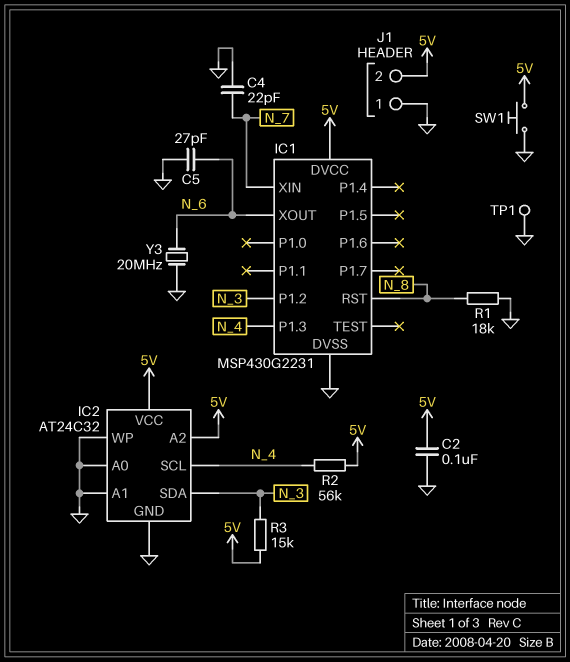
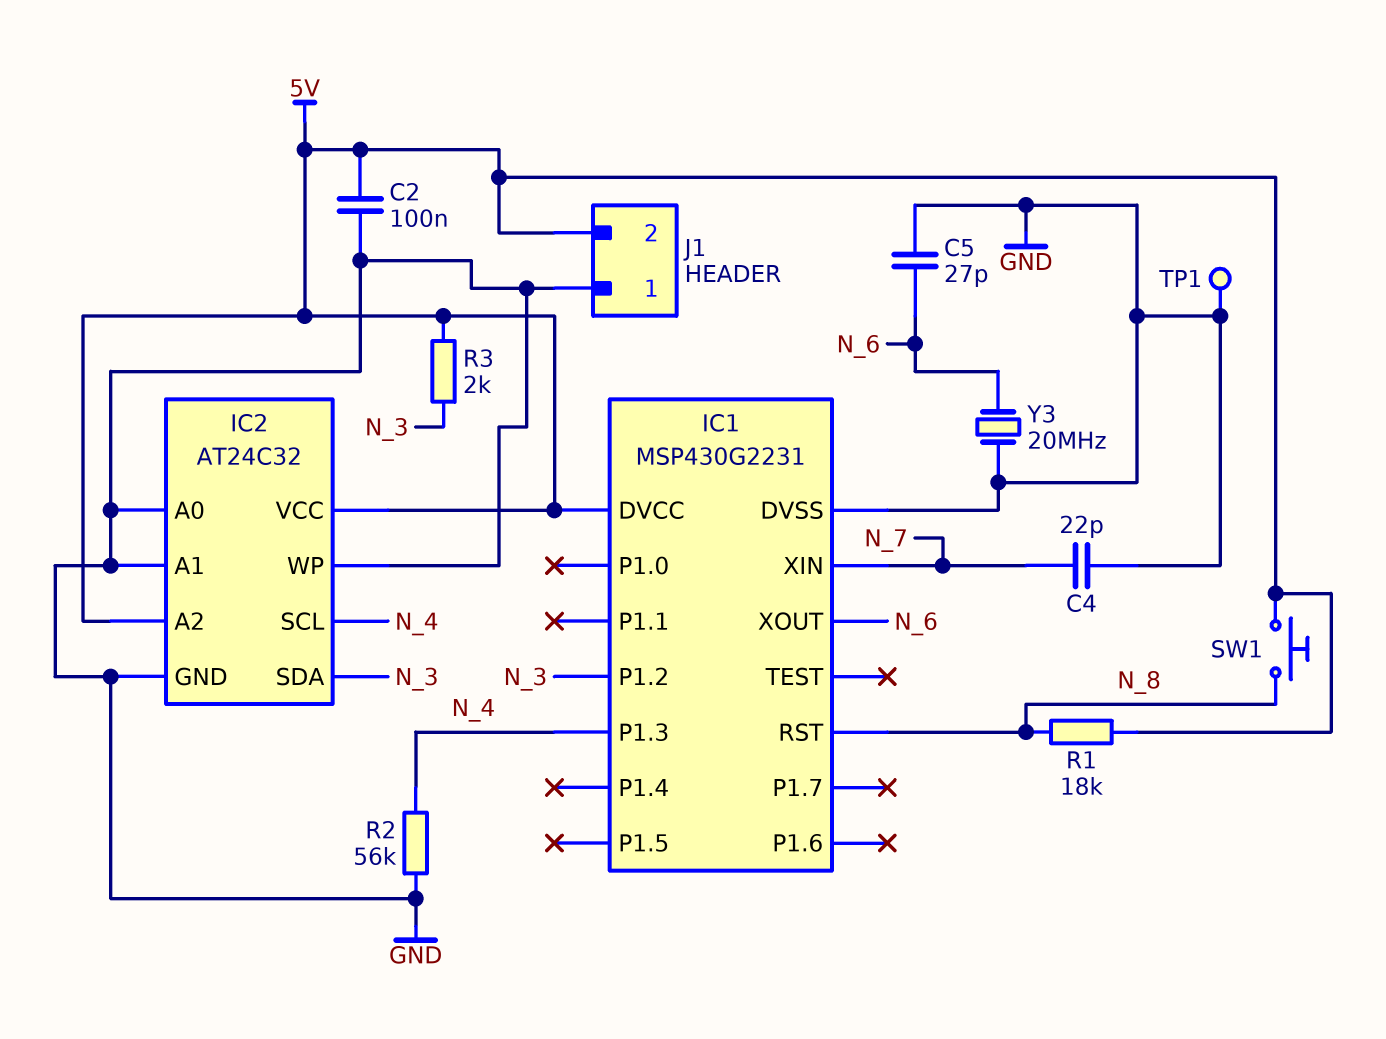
R1: 18k (GND, N_8) -> 18k (5V, N_8)
R2: 56k (5V, N_4) -> 56k (GND, N_4)
R3: 15k (5V, N_3) -> 2k (5V, N_3)
SW1: button (5V, GND) -> button (5V, N_8)

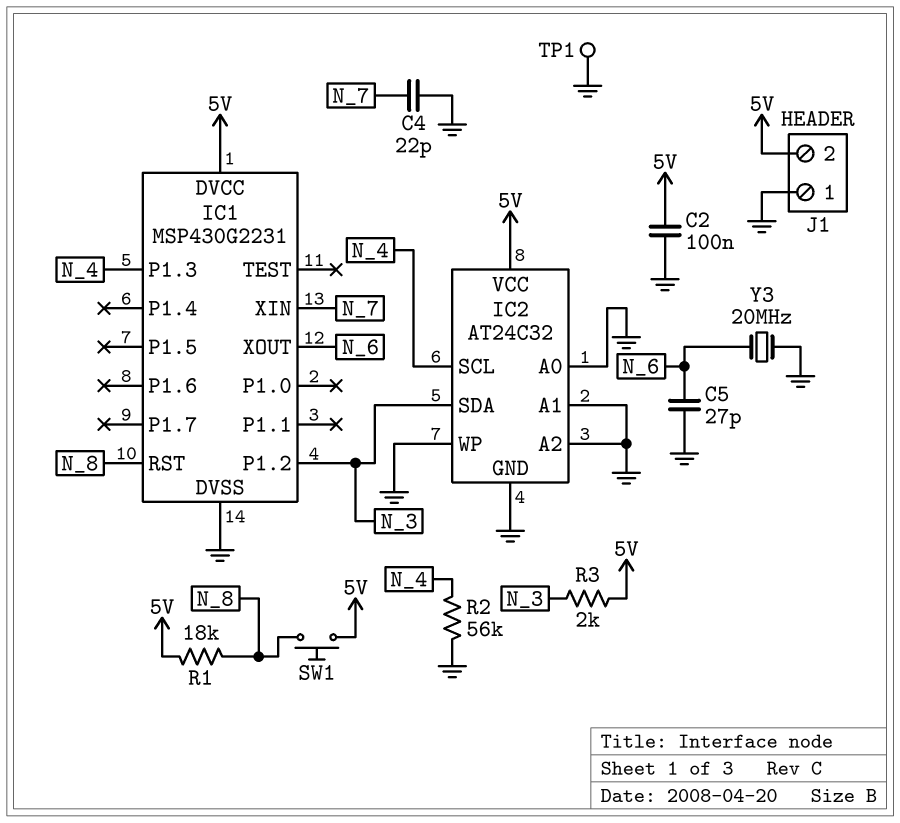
IC2 pin A2: 5V -> GND

